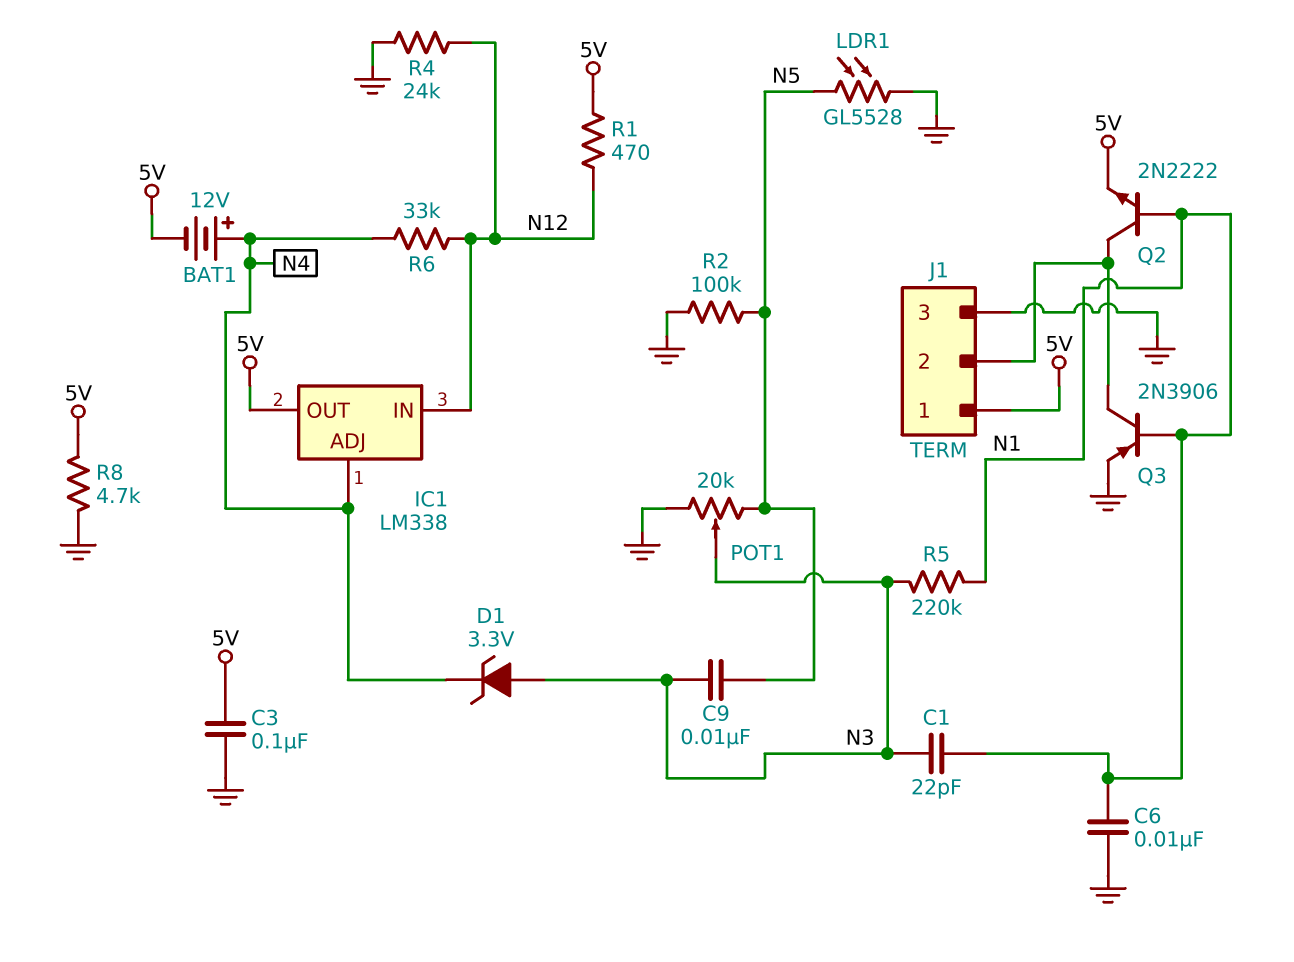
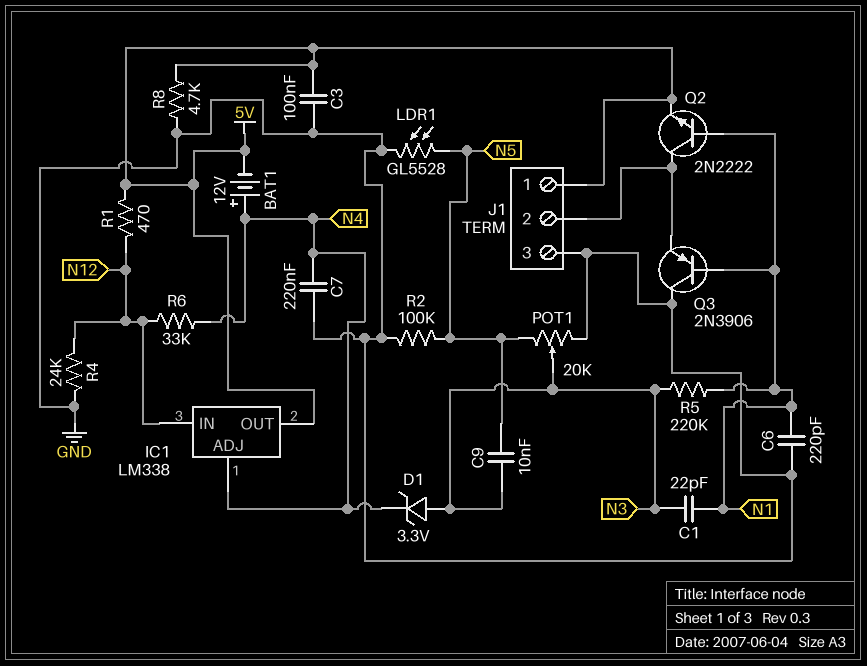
C6: 10nF (GND, N1) -> 220pF (GND, N1)
C7: none -> 220nF (GND, N4)
Q3: PNP 2N3906 (B N1, C J1/2, E GND) -> PNP 2N3906 (B N1, C GND, E J1/2)

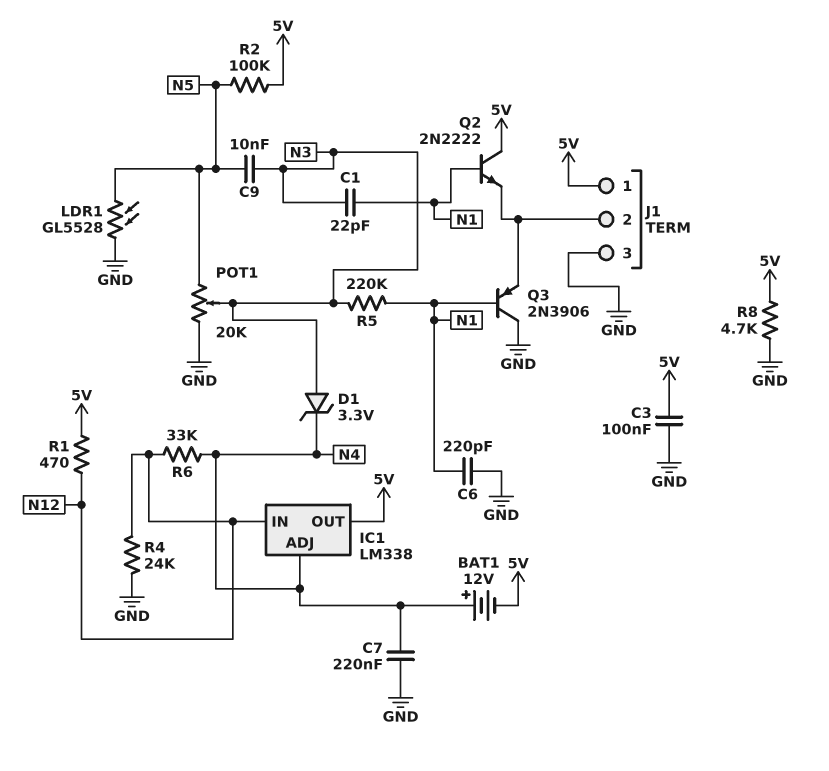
Q2: NPN 2N2222 (B N1, C J1/2, E 5V) -> NPN 2N2222 (B N1, C 5V, E J1/2)
R2: 100k (GND, N5) -> 100k (5V, N5)

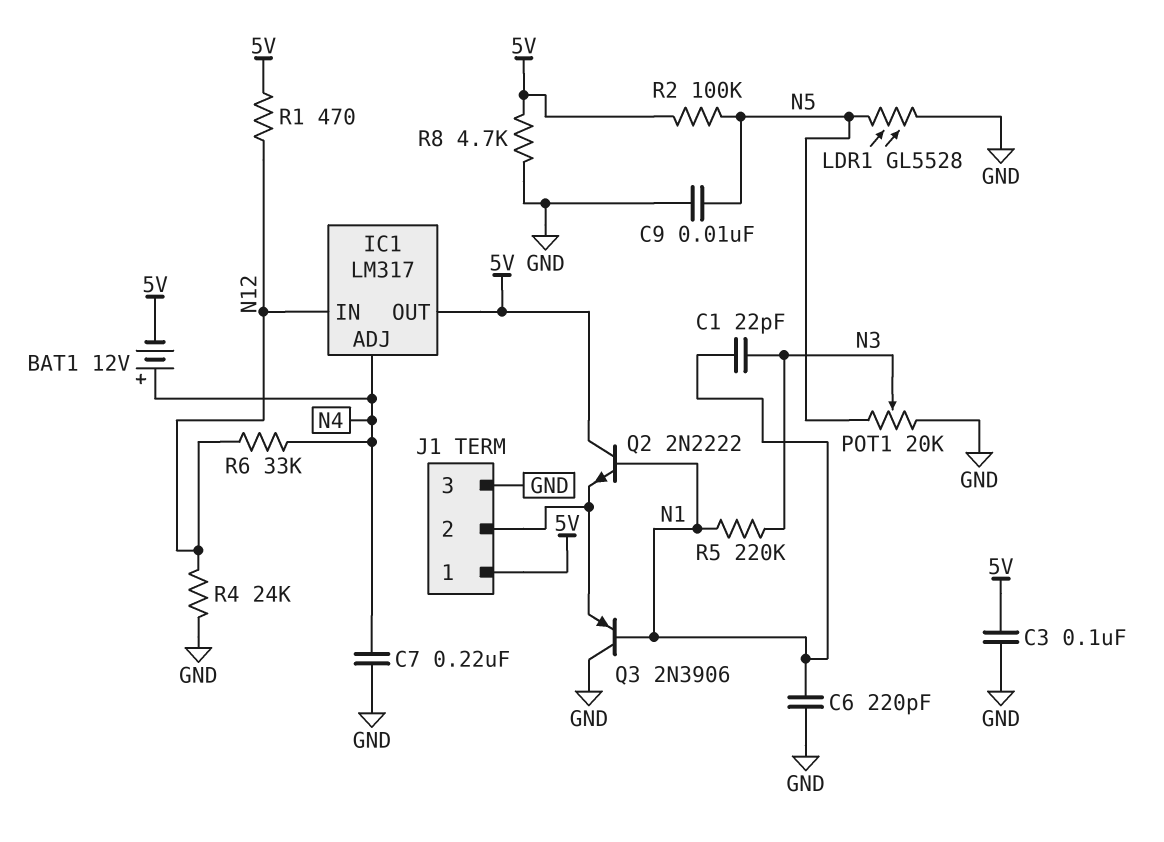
C9: 10nF (N3, N5) -> 10nF (GND, N5)
D1: zener 3.3V (A N3, K N4) -> none
IC1: LM338 -> LM317

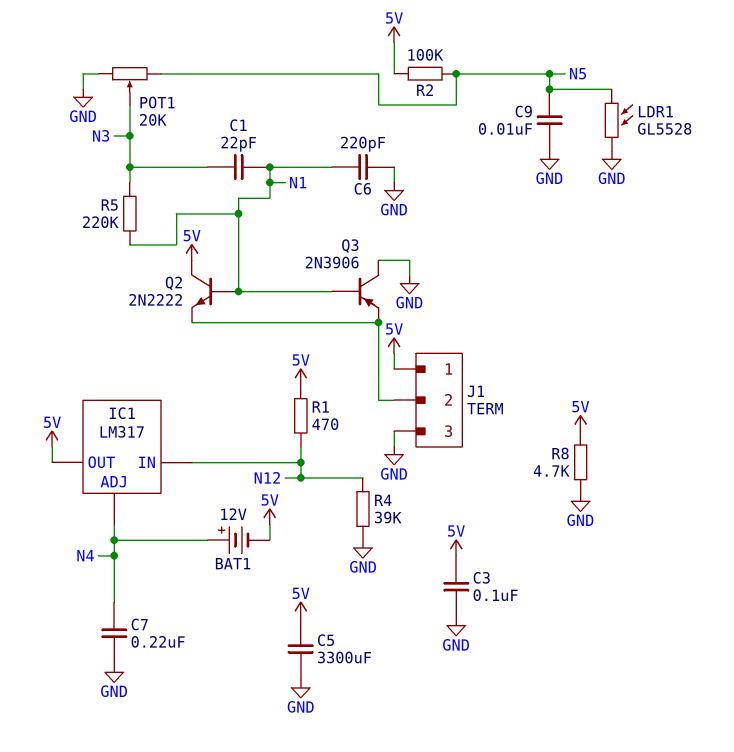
C5: none -> 3300uF (5V, GND)
R4: 24k (GND, N12) -> 39k (GND, N12)
R6: 33k (N4, N12) -> none

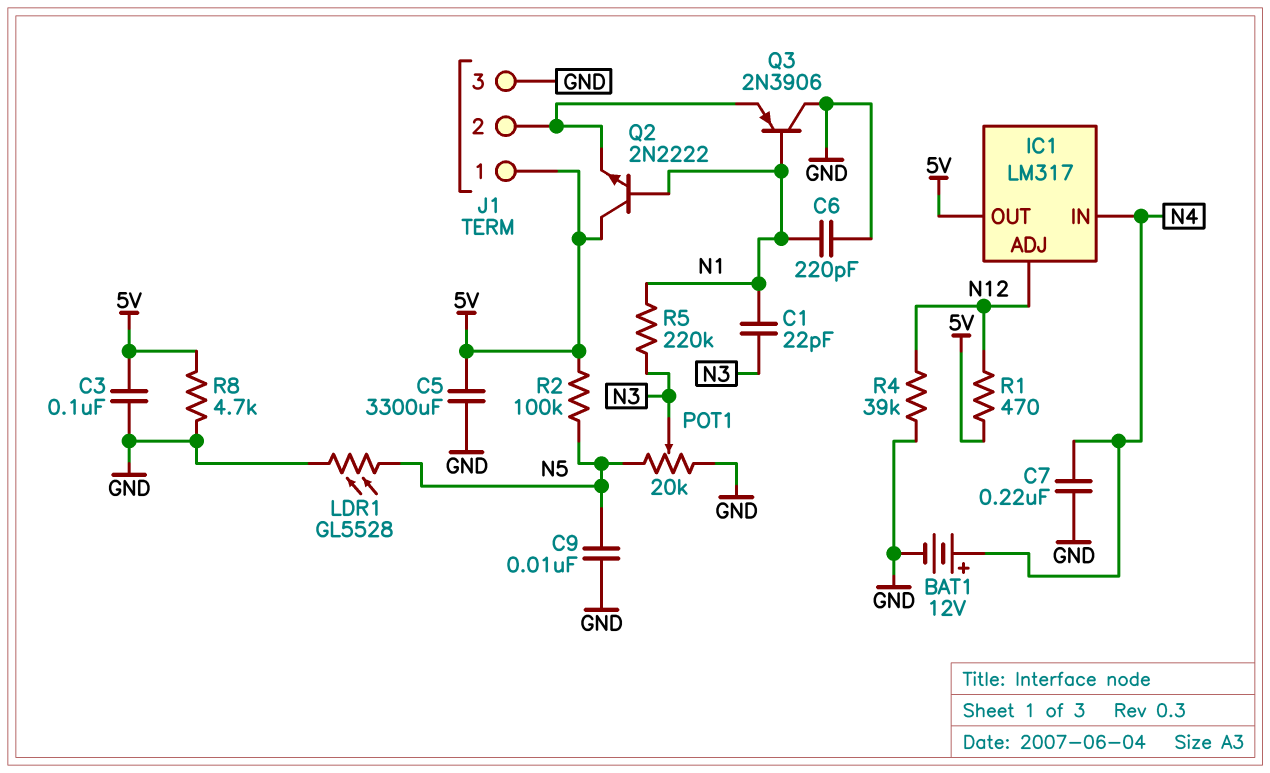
BAT1: 12V (plus N4, minus 5V) -> 12V (plus N4, minus GND)
IC1 pin ADJ: N4 -> N12
IC1 pin IN: N12 -> N4

